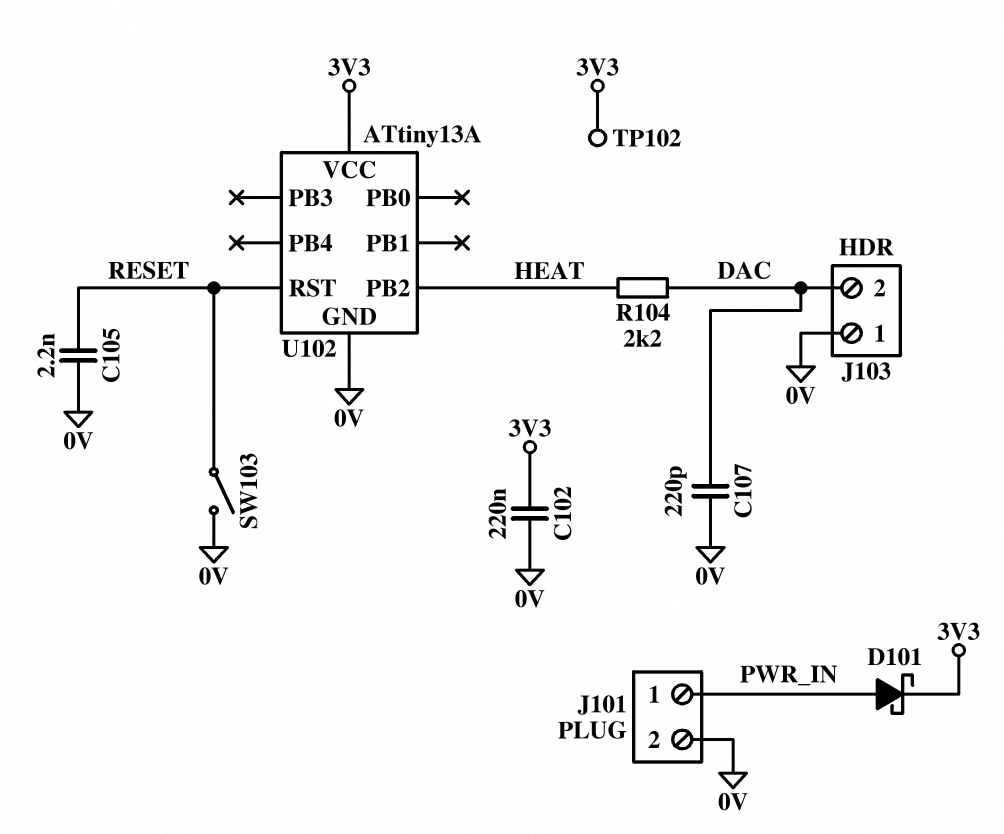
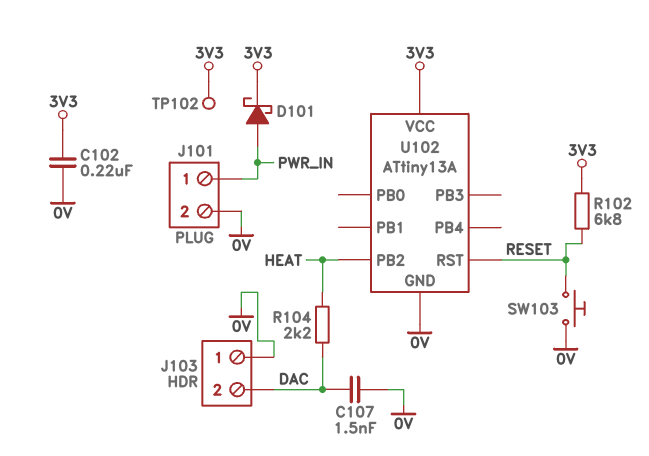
C105: 2.2nF (0V, RESET) -> none
C107: 220pF (0V, DAC) -> 1.5nF (0V, DAC)
R102: none -> 6.8k (3V3, RESET)
SW103: switch (0V, RESET) -> button (0V, RESET)

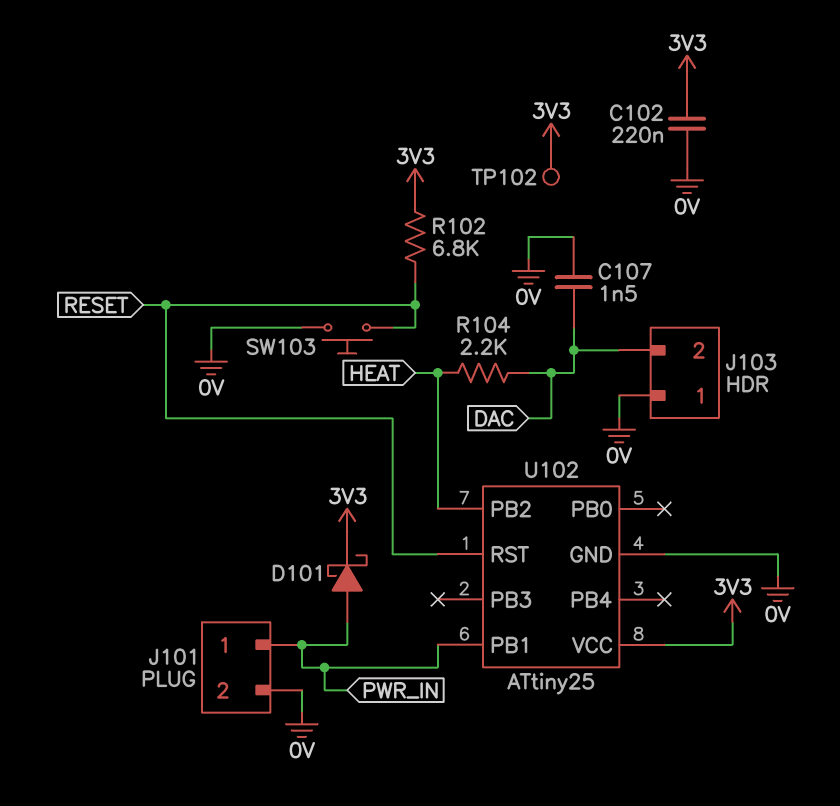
U102: ATtiny13A -> ATtiny25
U102 pin PB1: none -> PWR_IN

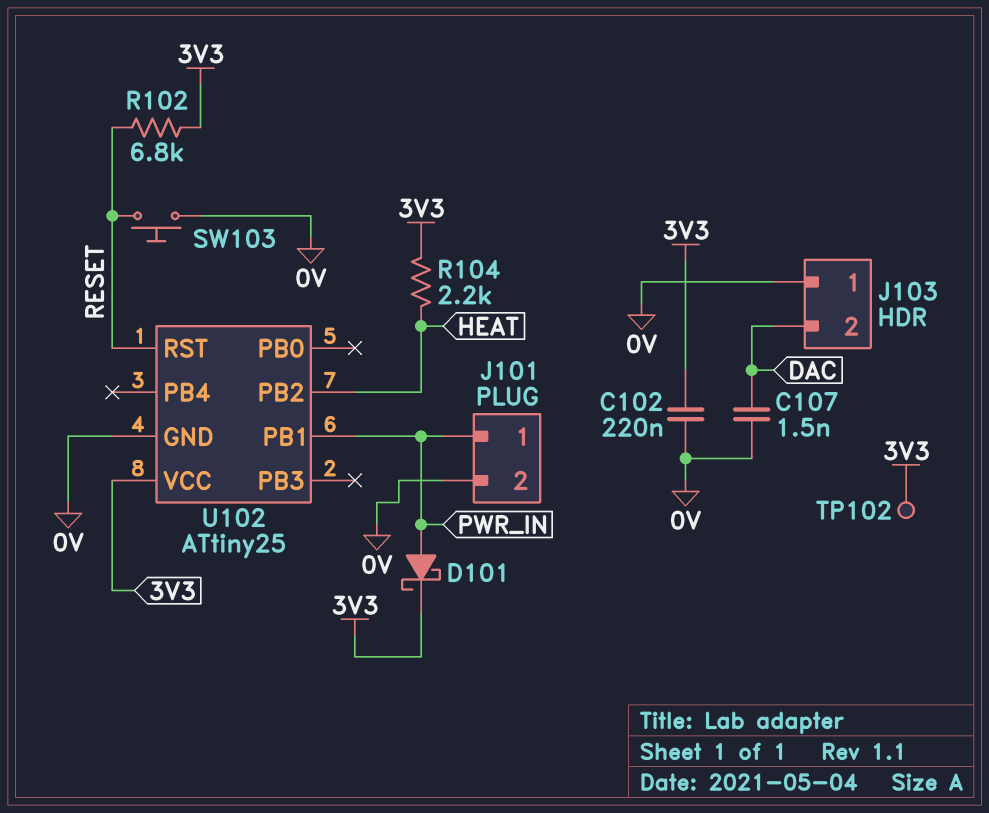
R104: 2.2k (DAC, HEAT) -> 2.2k (3V3, HEAT)

